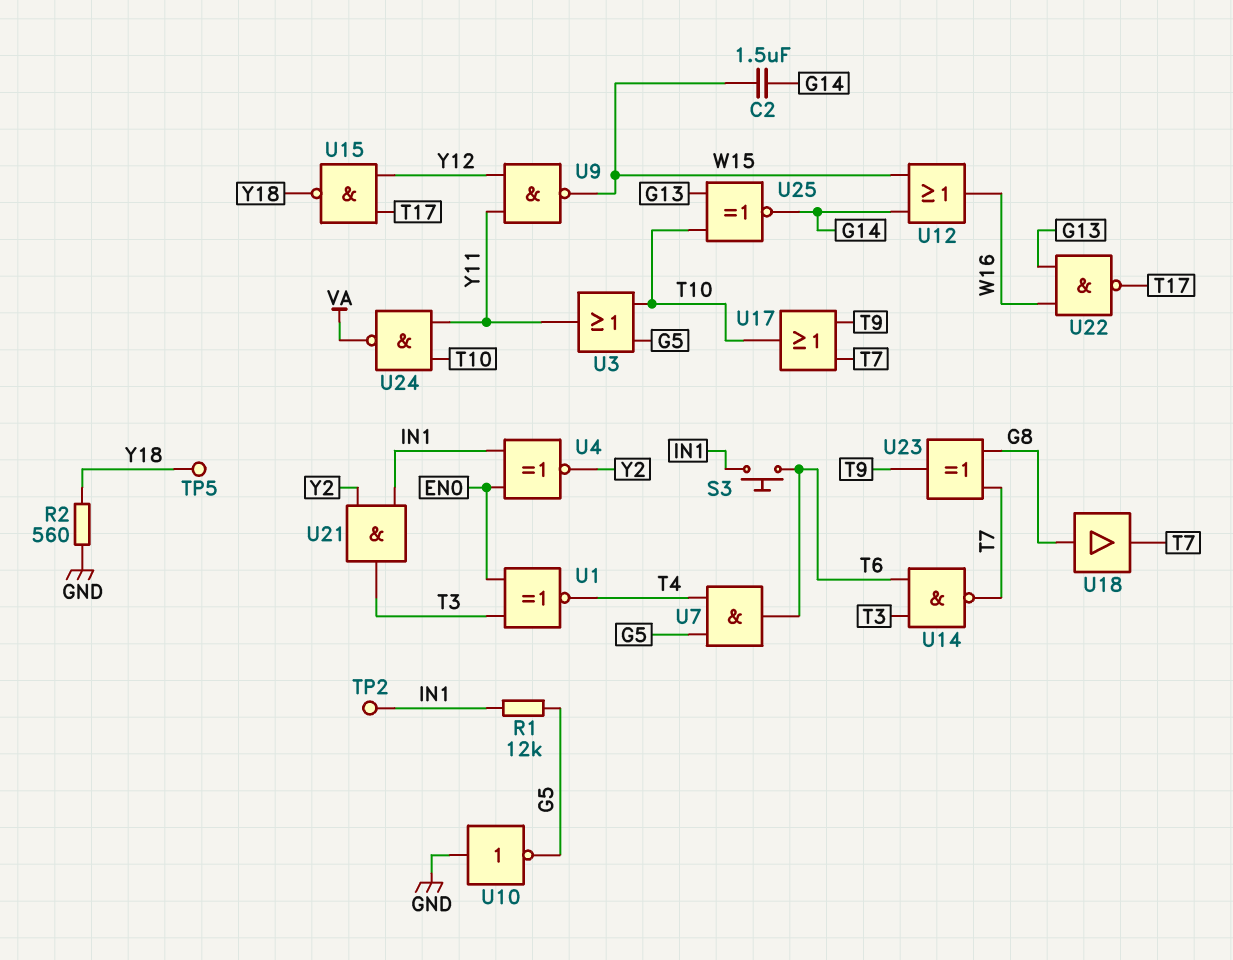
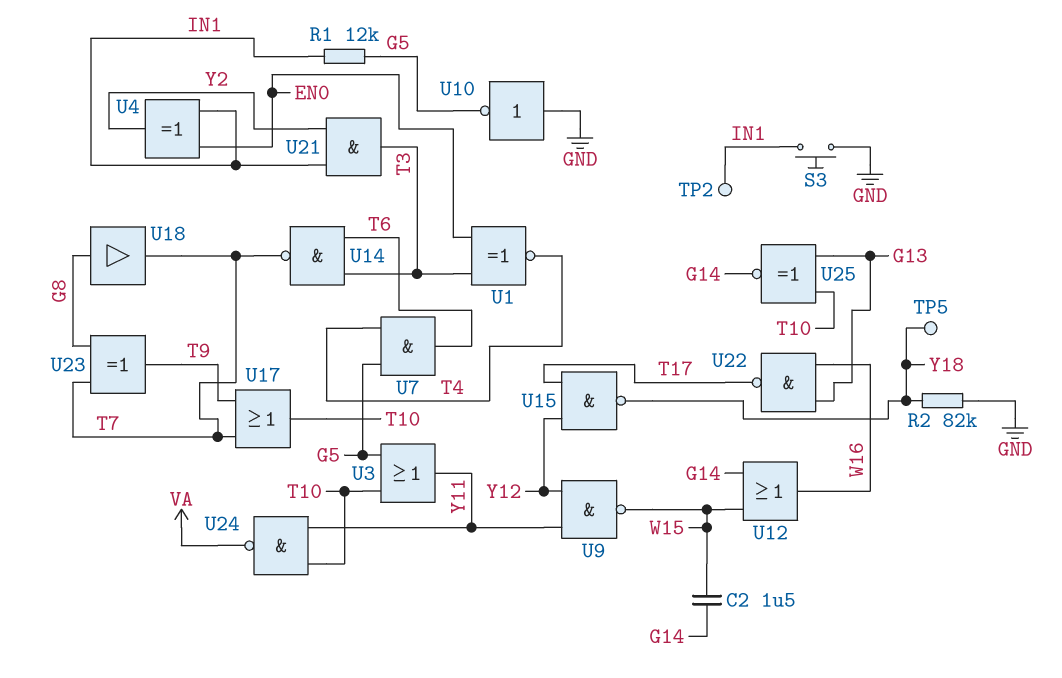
R2: 560 (GND, Y18) -> 82k (GND, Y18)
S3: button (IN1, T6) -> button (GND, IN1)
U4: XNOR (in EN0, in IN1, out Y2) -> XOR (in EN0, in IN1, out Y2)

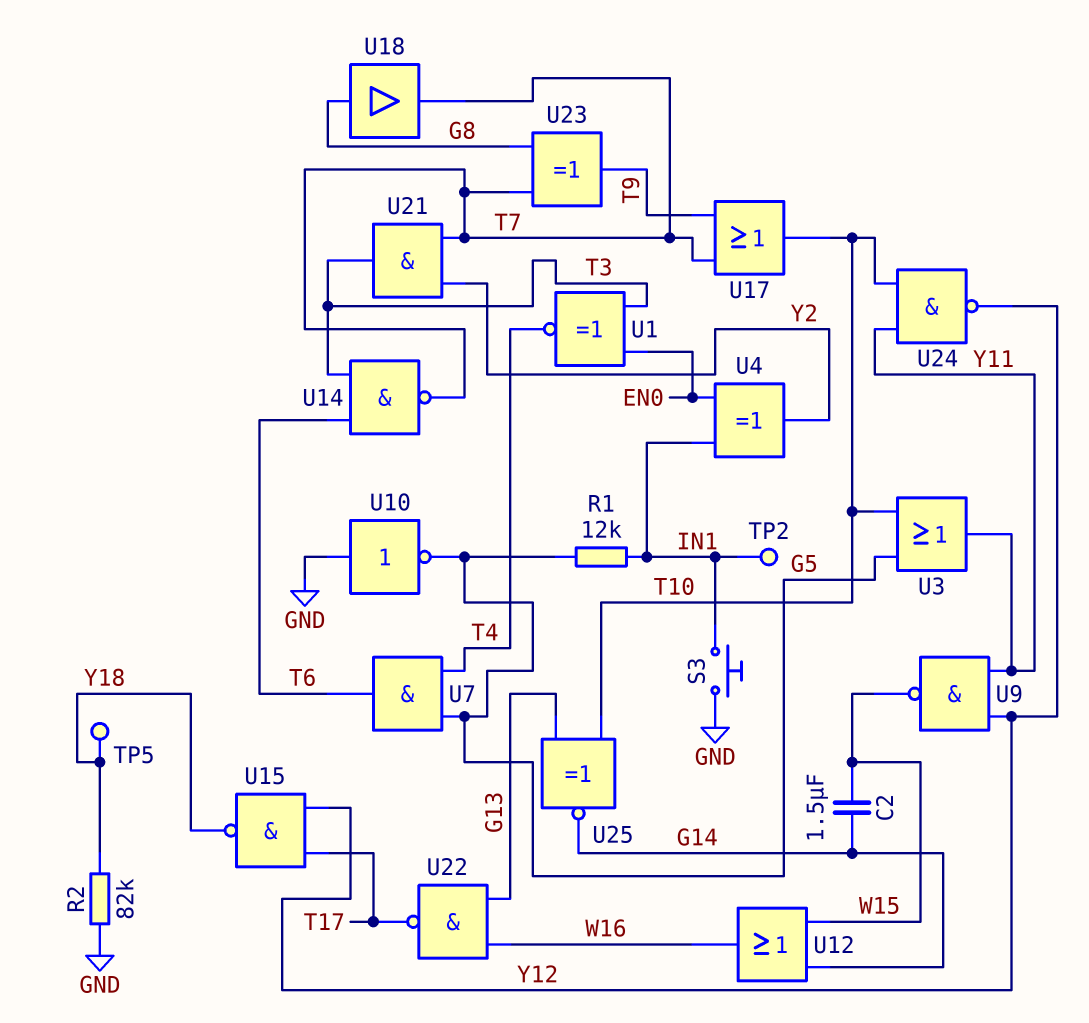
U21: AND (in IN1, in Y2, out T3) -> AND (in T7, in Y2, out T3)
U24: NAND (in T10, in Y11, out VA) -> NAND (in T10, in Y11, out Y12)

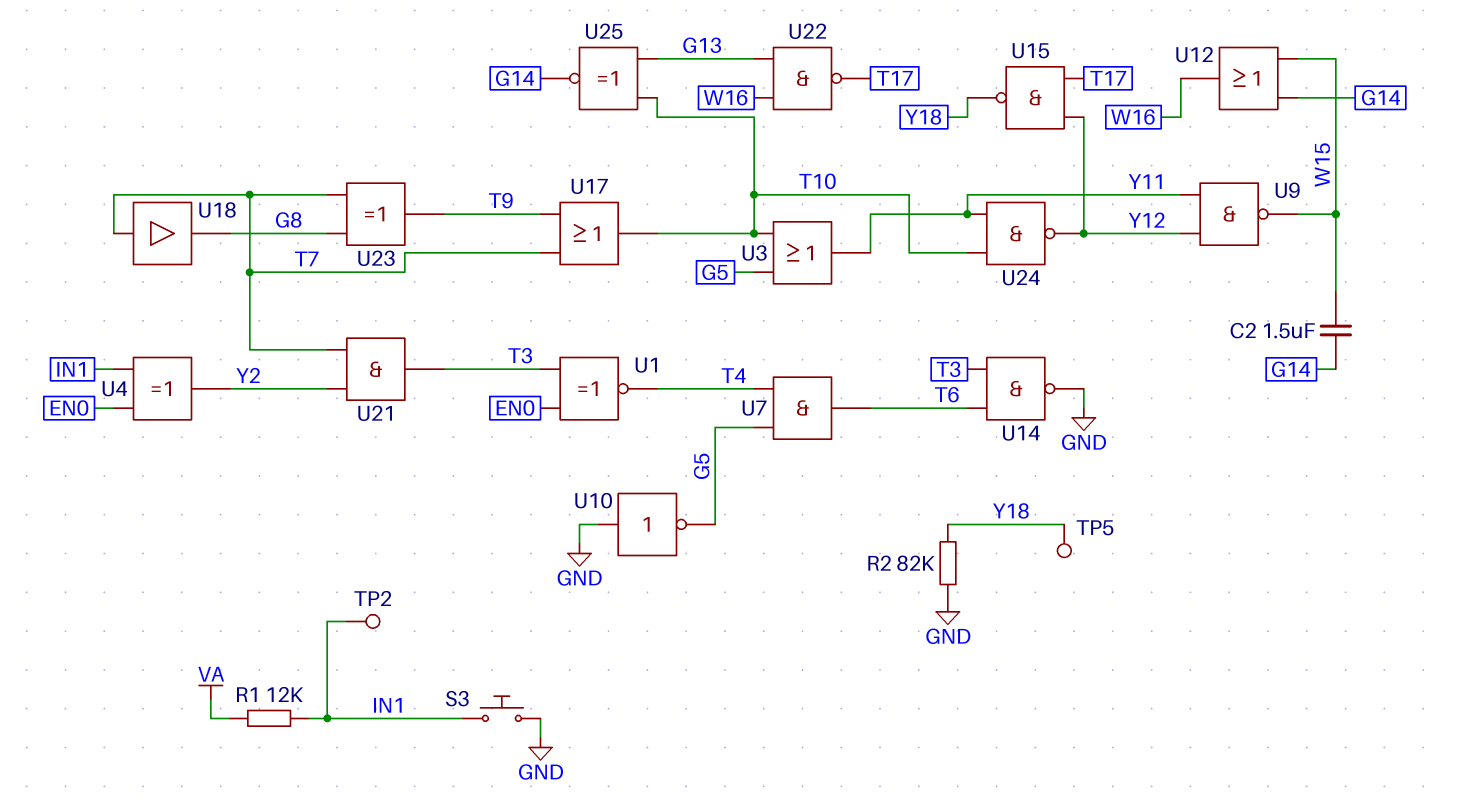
R1: 12k (G5, IN1) -> 12k (IN1, VA)
U14: NAND (in T3, in T6, out T7) -> NAND (in T3, in T6, out GND)
U18: buffer (in G8, out T7) -> buffer (in T7, out G8)

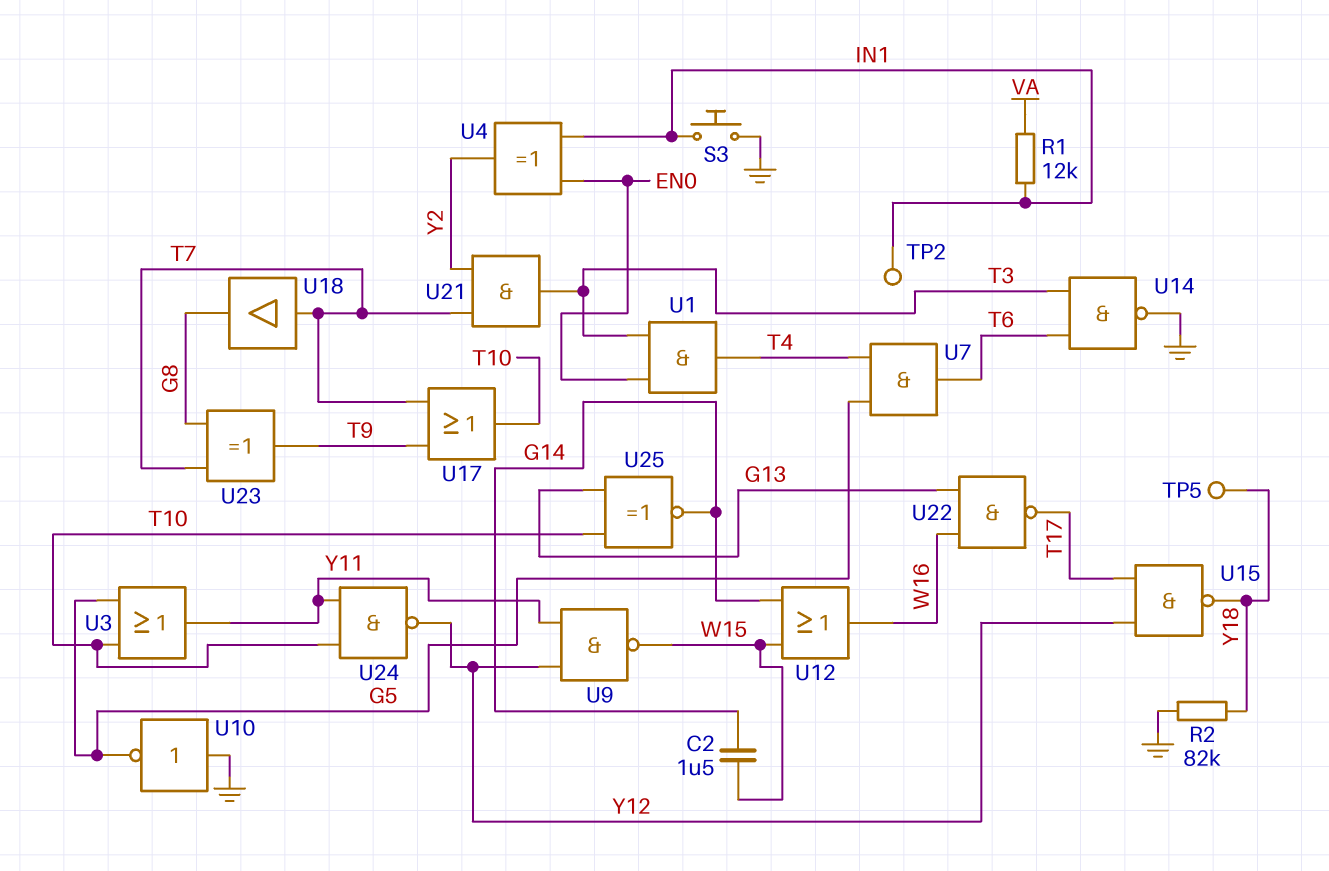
U1: XNOR (in EN0, in T3, out T4) -> AND (in EN0, in T3, out T4)

